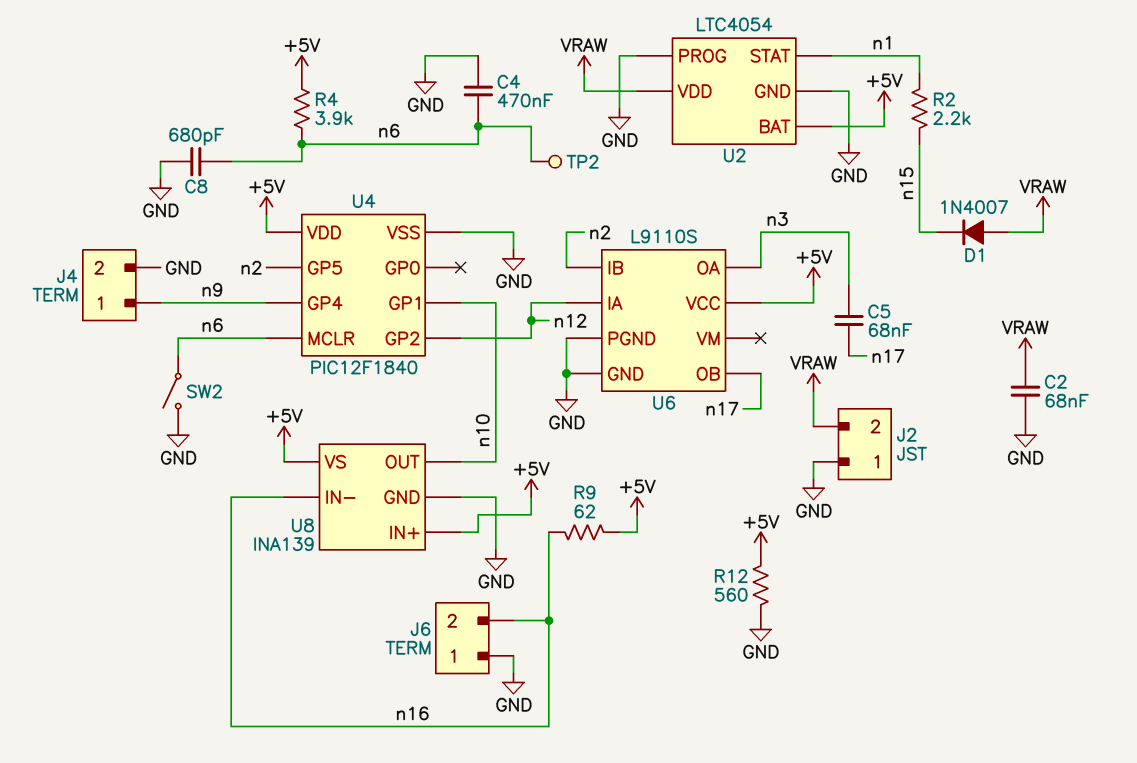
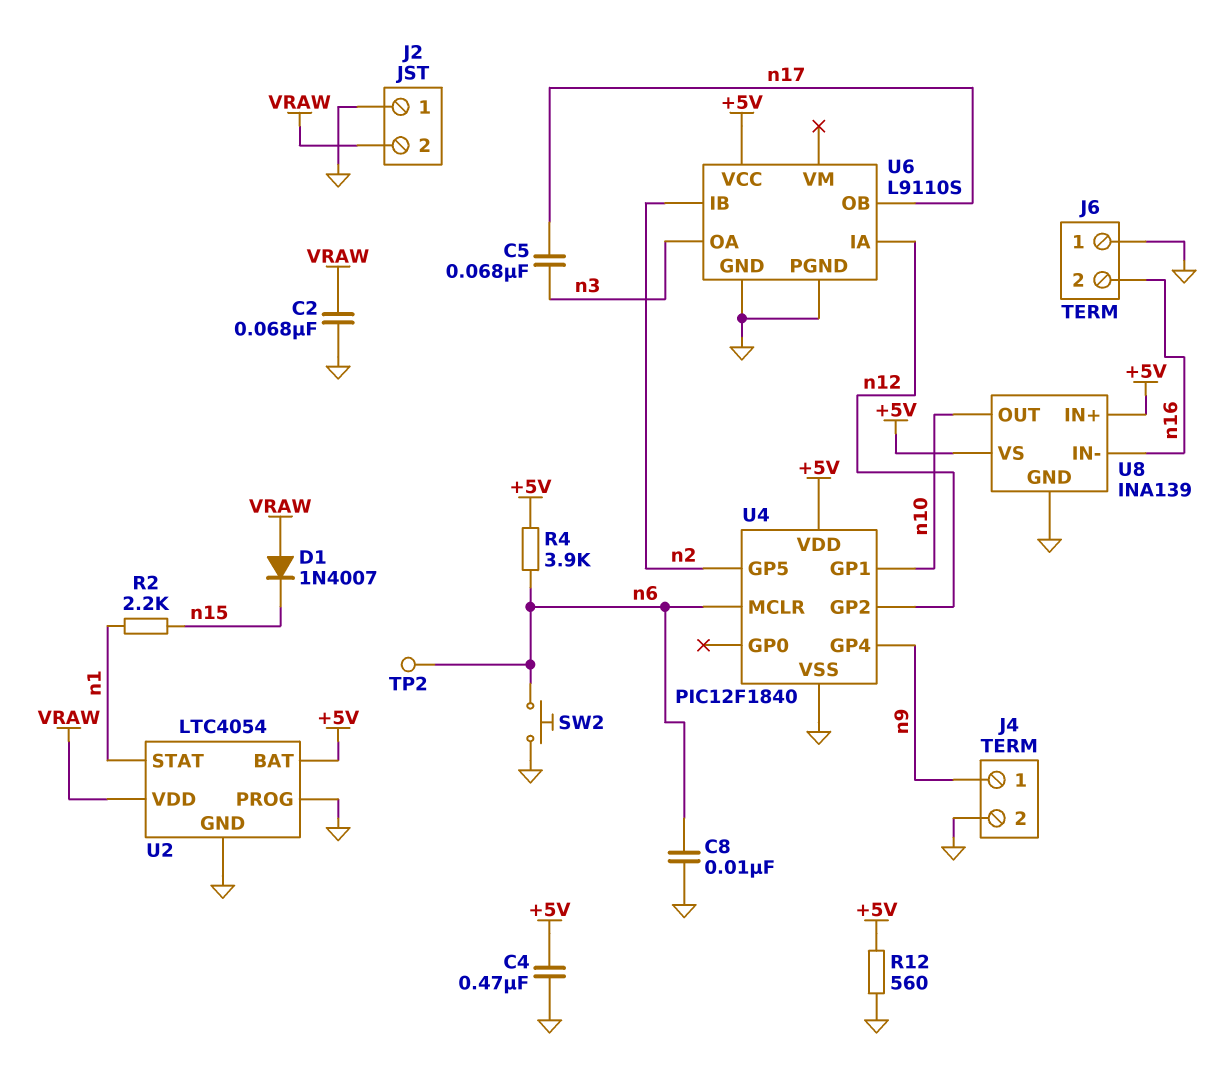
C4: 470nF (GND, n6) -> 470nF (+5V, GND)
C8: 680pF (GND, n6) -> 10nF (GND, n6)
R9: 62 (+5V, n16) -> none
SW2: switch (GND, n6) -> button (GND, n6)

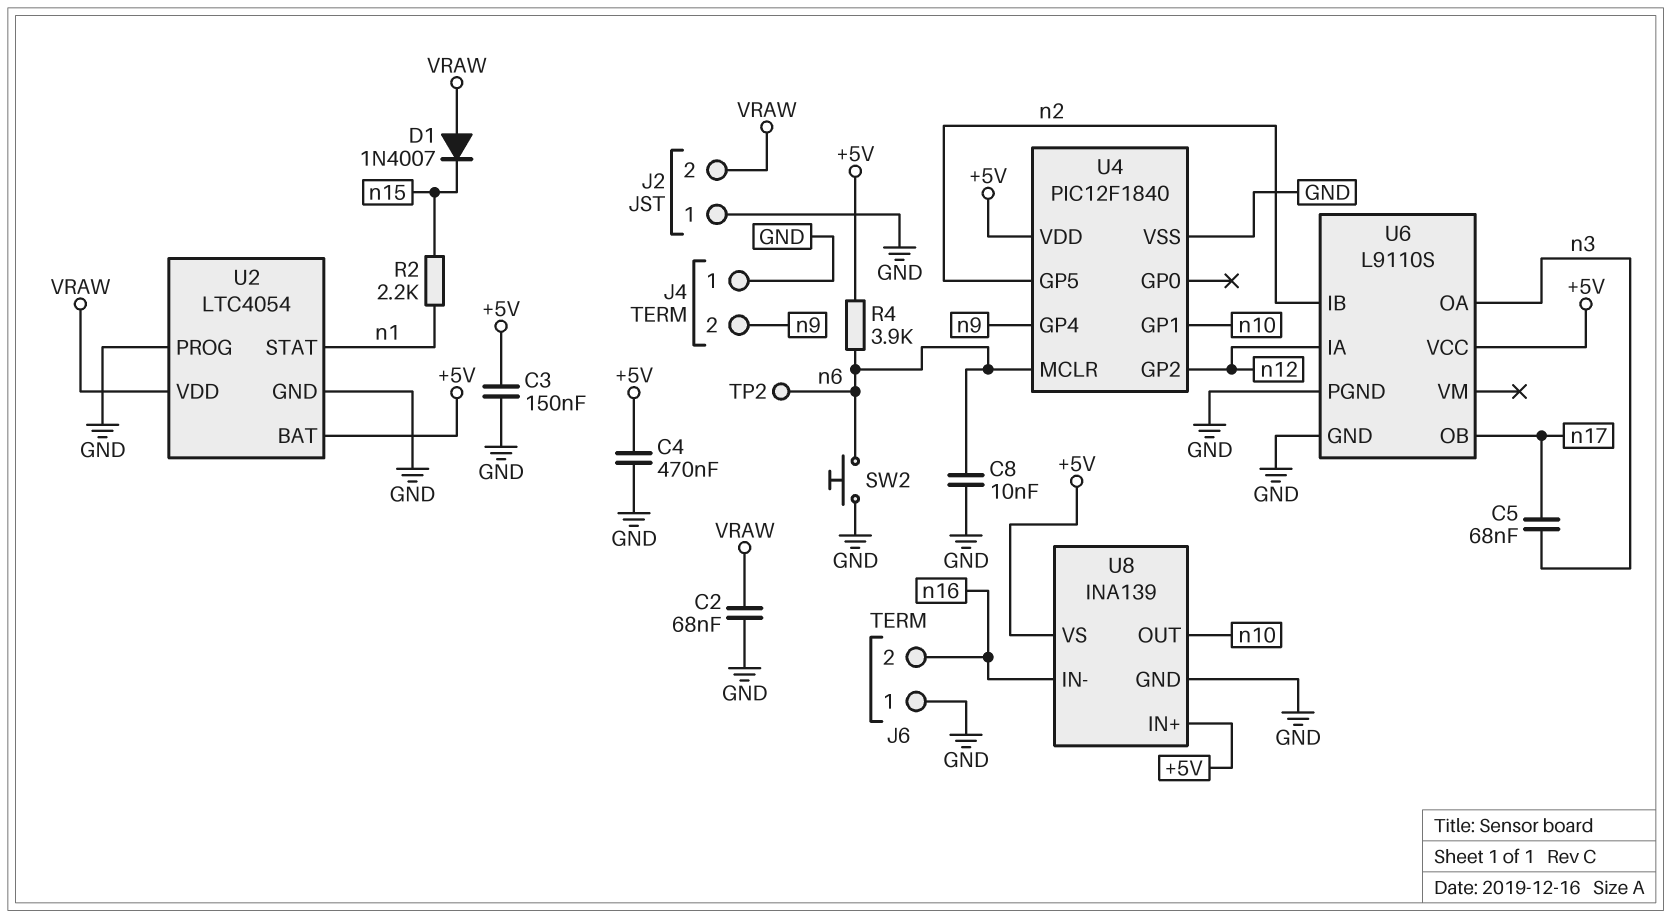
C3: none -> 150nF (+5V, GND)
J4 pin 1: n9 -> GND
J4 pin 2: GND -> n9
R12: 560 (+5V, GND) -> none

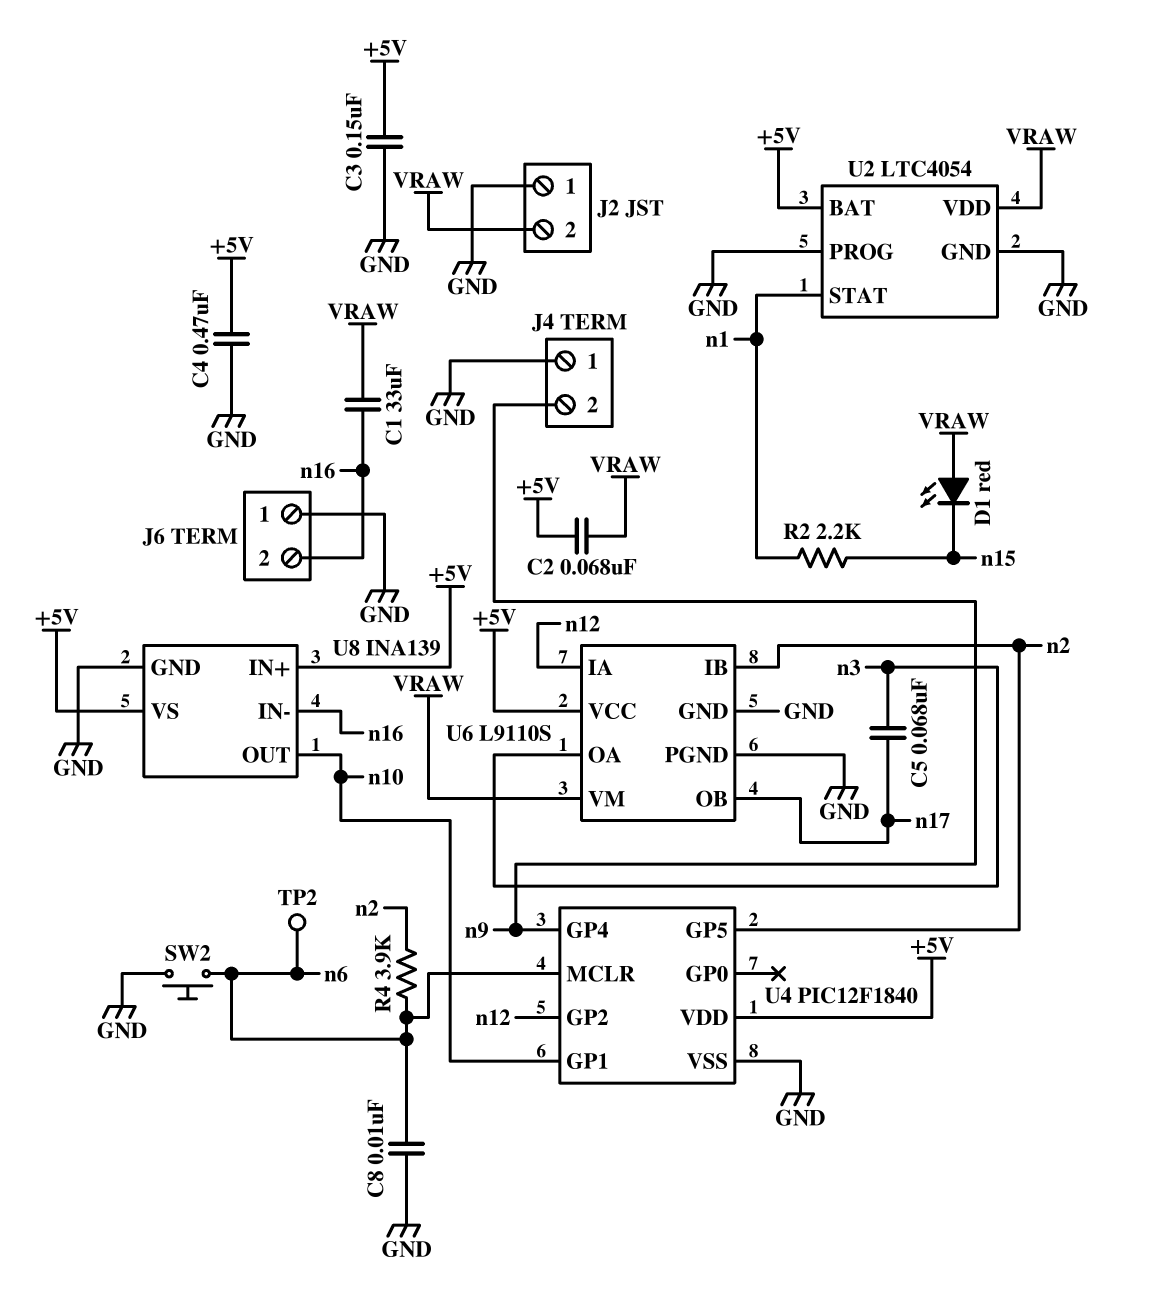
C1: none -> 33uF (VRAW, n16)
C2: 68nF (GND, VRAW) -> 68nF (+5V, VRAW)
D1: diode 1N4007 (A VRAW, K n15) -> LED red (A VRAW, K n15)
R4: 3.9k (+5V, n6) -> 3.9k (n2, n6)
U6 pin VM: none -> VRAW

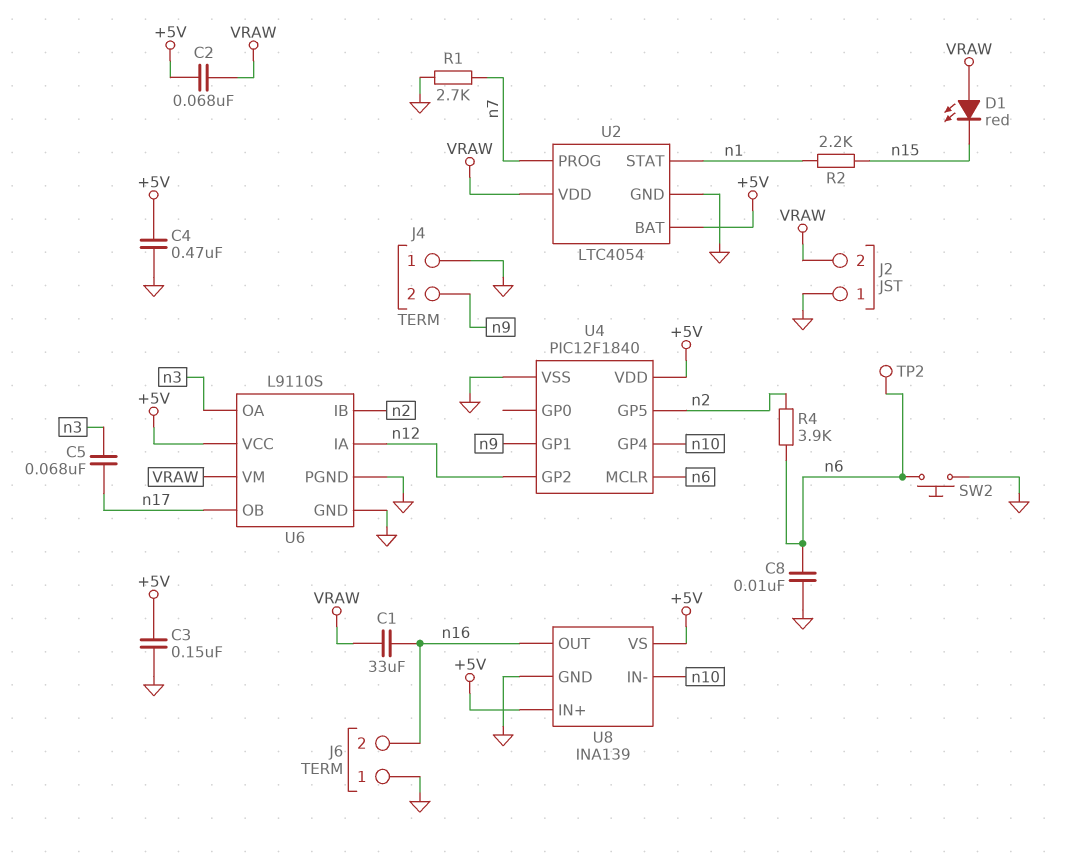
R1: none -> 2.7k (GND, n7)
U2 pin PROG: GND -> n7
U4 pin GP1: n10 -> n9
U4 pin GP4: n9 -> n10
U8 pin IN-: n16 -> n10
U8 pin OUT: n10 -> n16

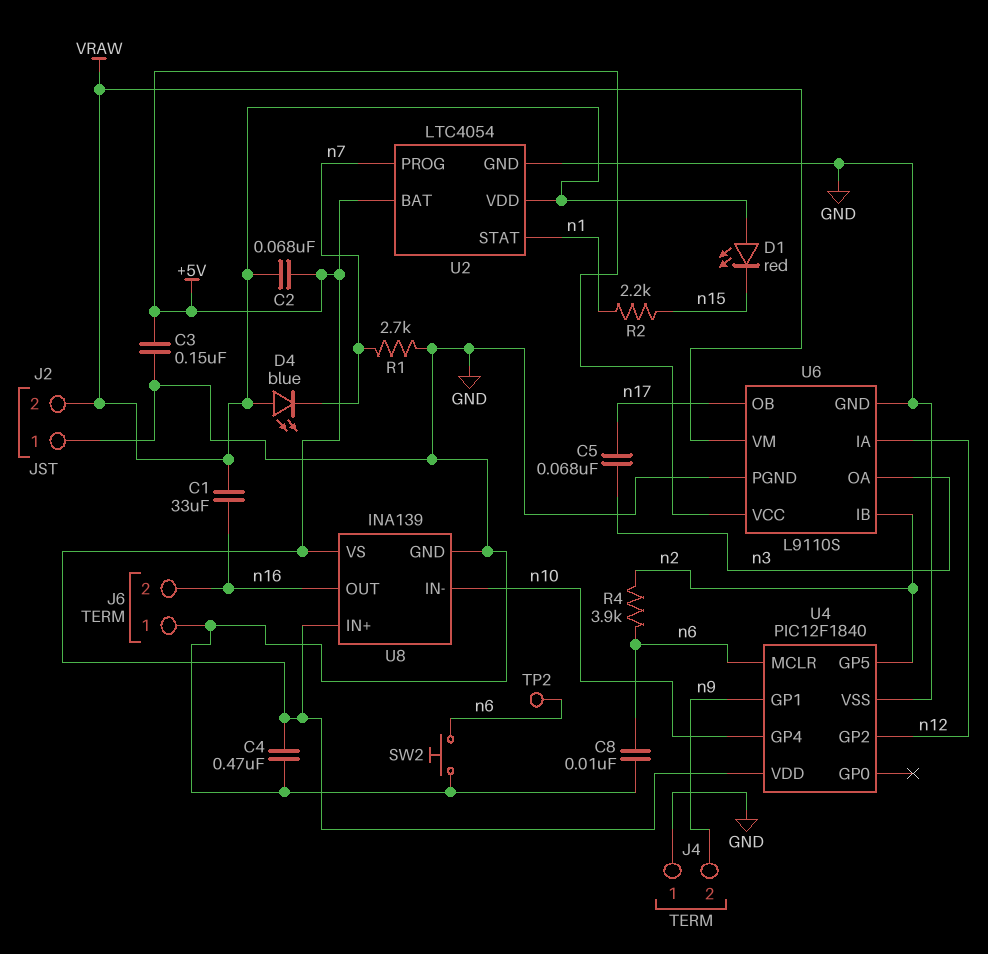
D4: none -> LED blue (A VRAW, K n7)

